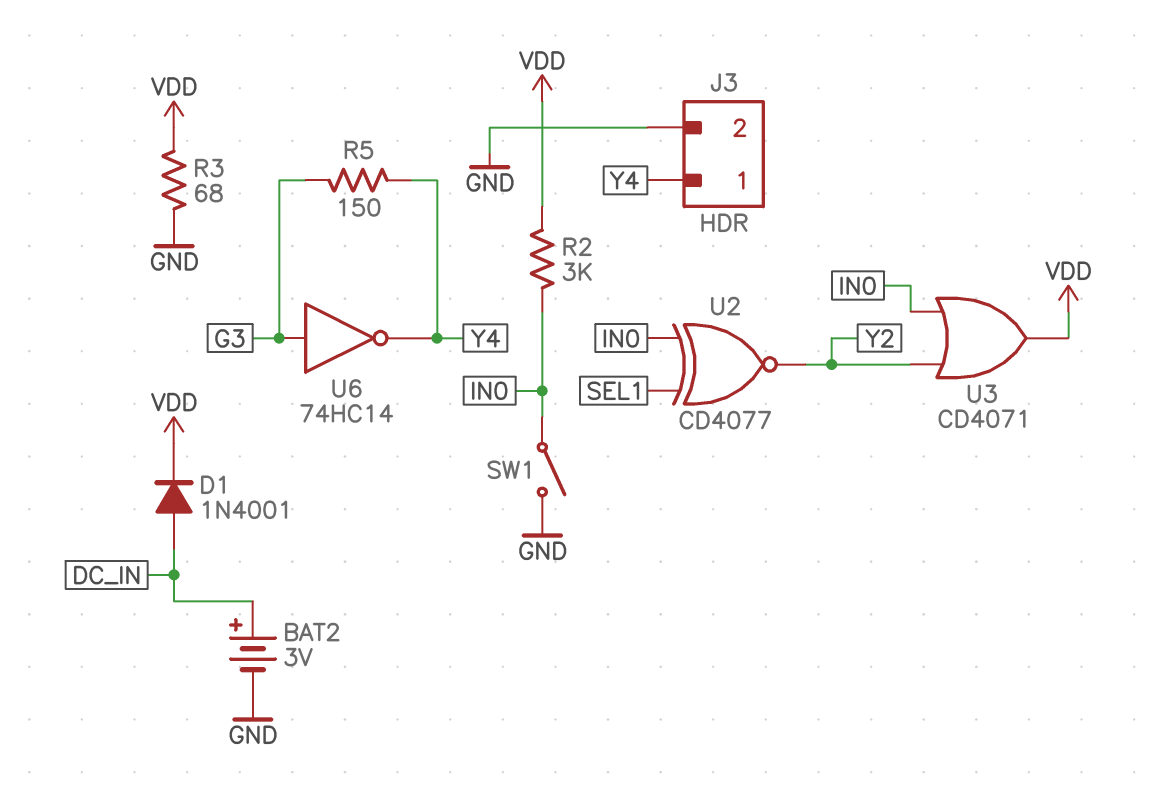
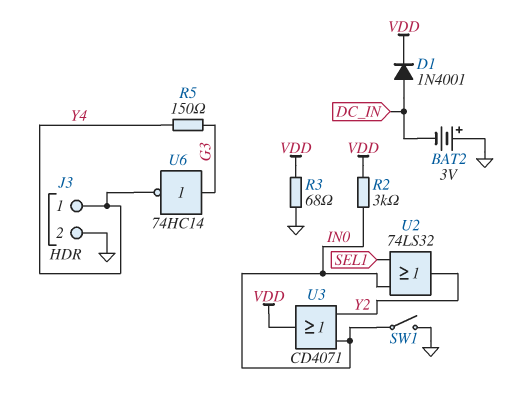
BAT2: 3V (plus DC_IN, minus GND) -> 3V (plus GND, minus DC_IN)
U2: XNOR CD4077 (in IN0, in SEL1, out Y2) -> OR 74LS32 (in IN0, in SEL1, out Y2)

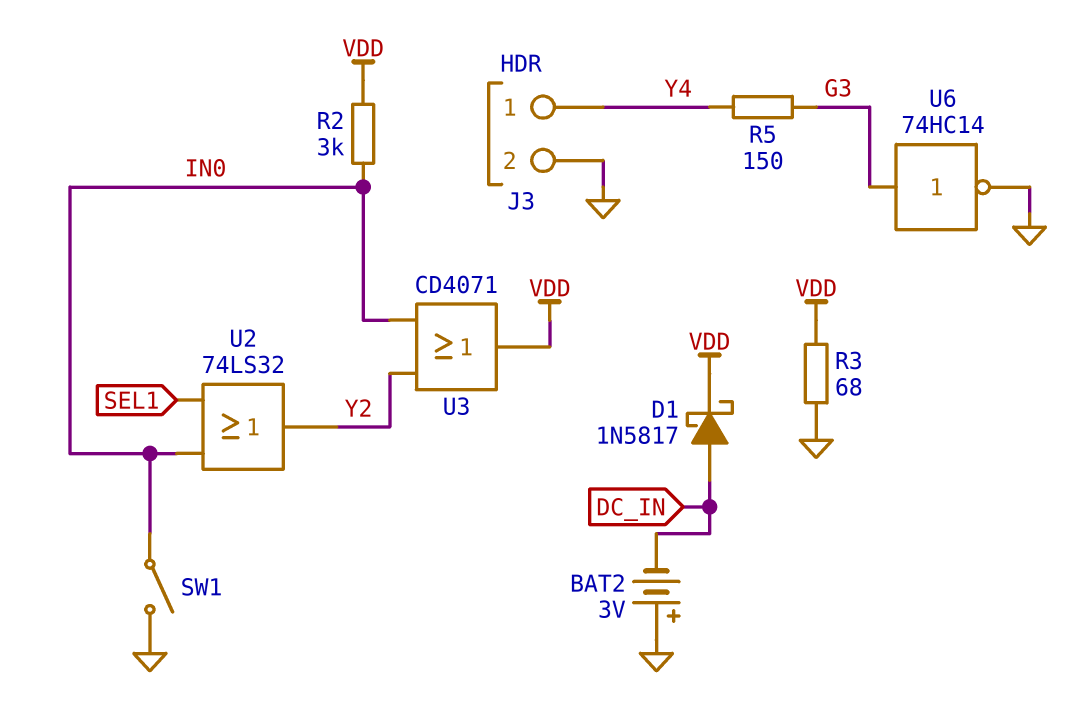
D1: diode 1N4001 (A DC_IN, K VDD) -> schottky 1N5817 (A DC_IN, K VDD)
U6: NOT 74HC14 (in G3, out Y4) -> NOT 74HC14 (in G3, out GND)

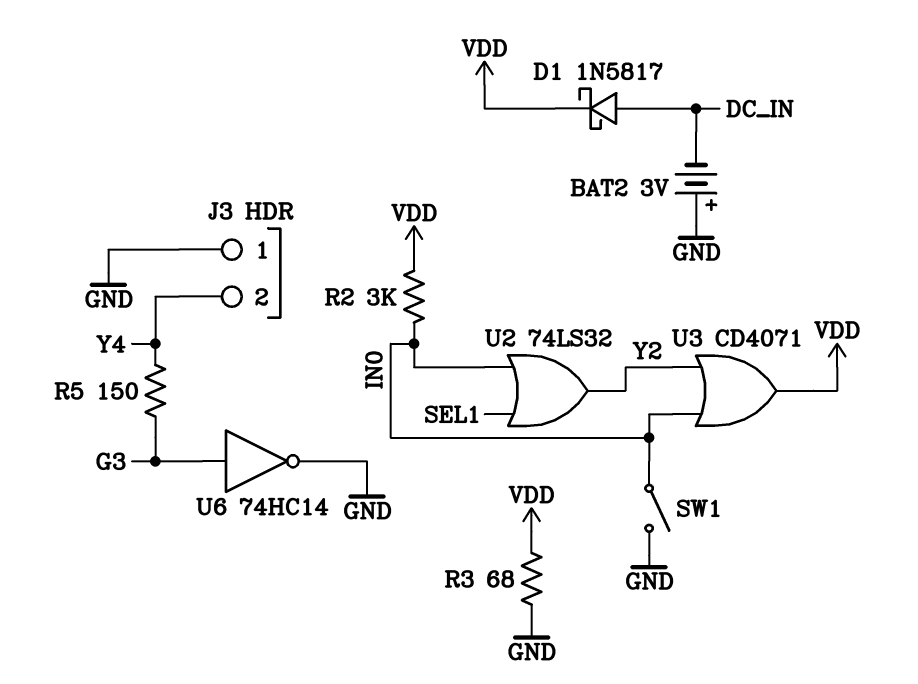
J3 pin 1: Y4 -> GND
J3 pin 2: GND -> Y4

